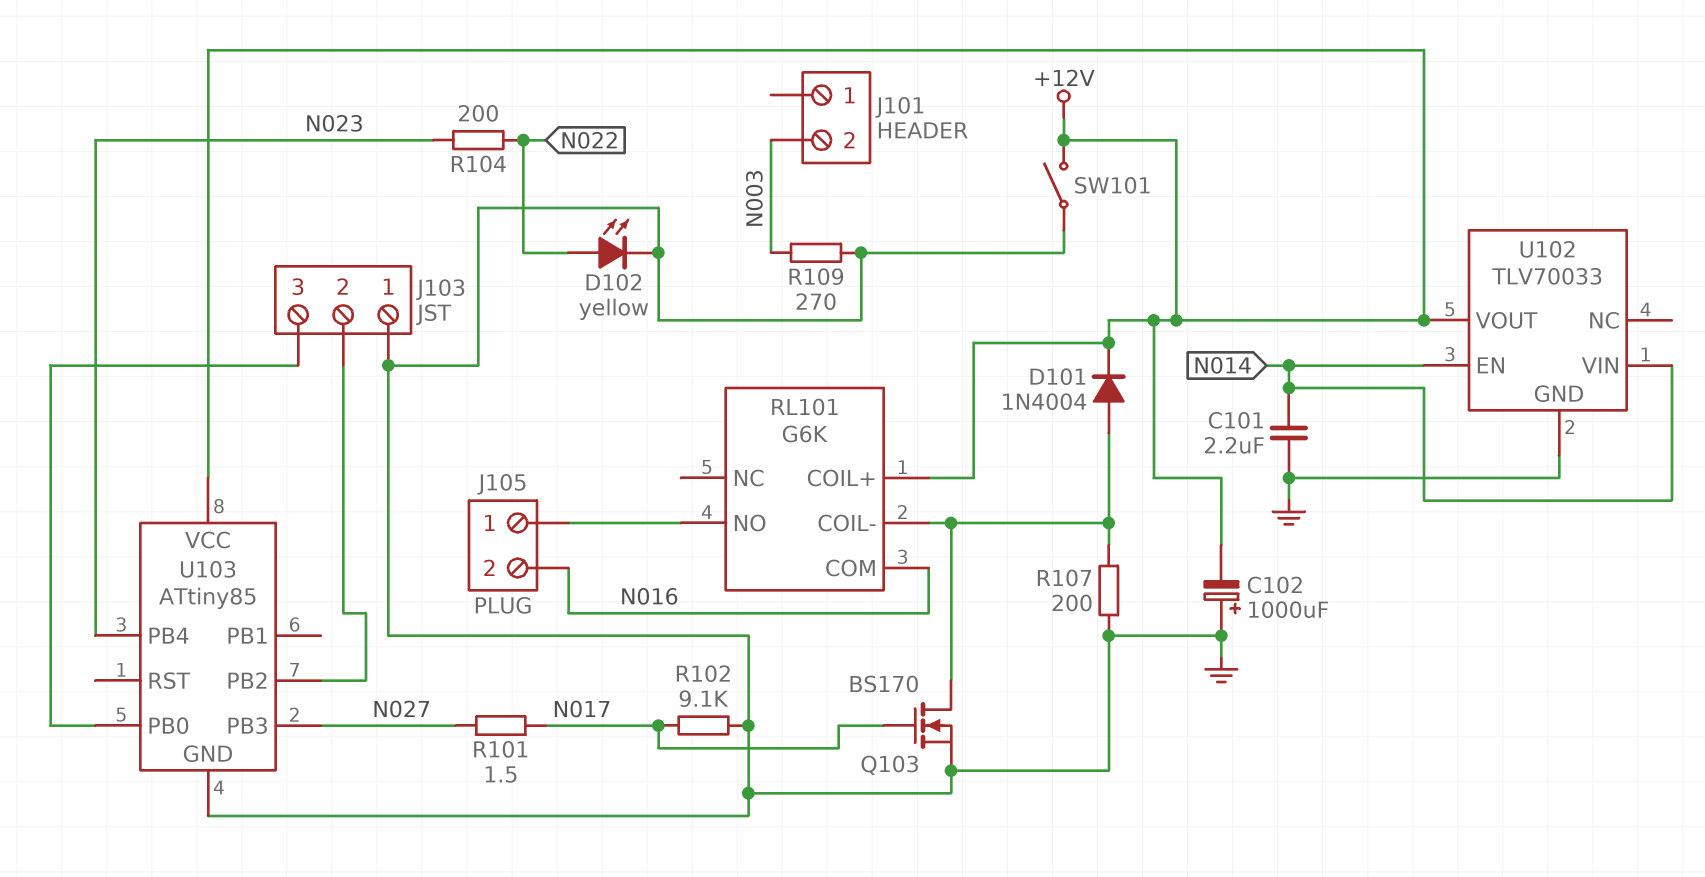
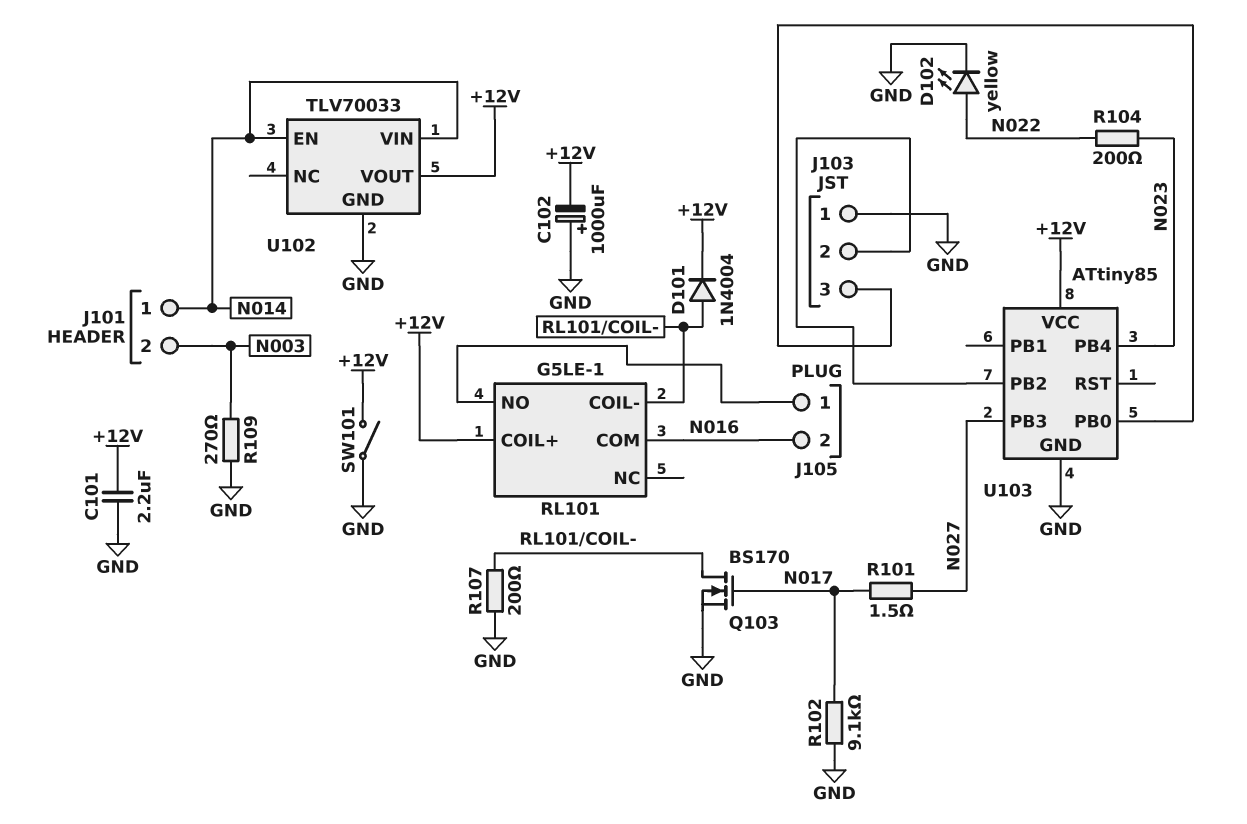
C101: 2.2uF (GND, N014) -> 2.2uF (+12V, GND)
J101 pin 1: none -> N014
RL101: G6K -> G5LE-1

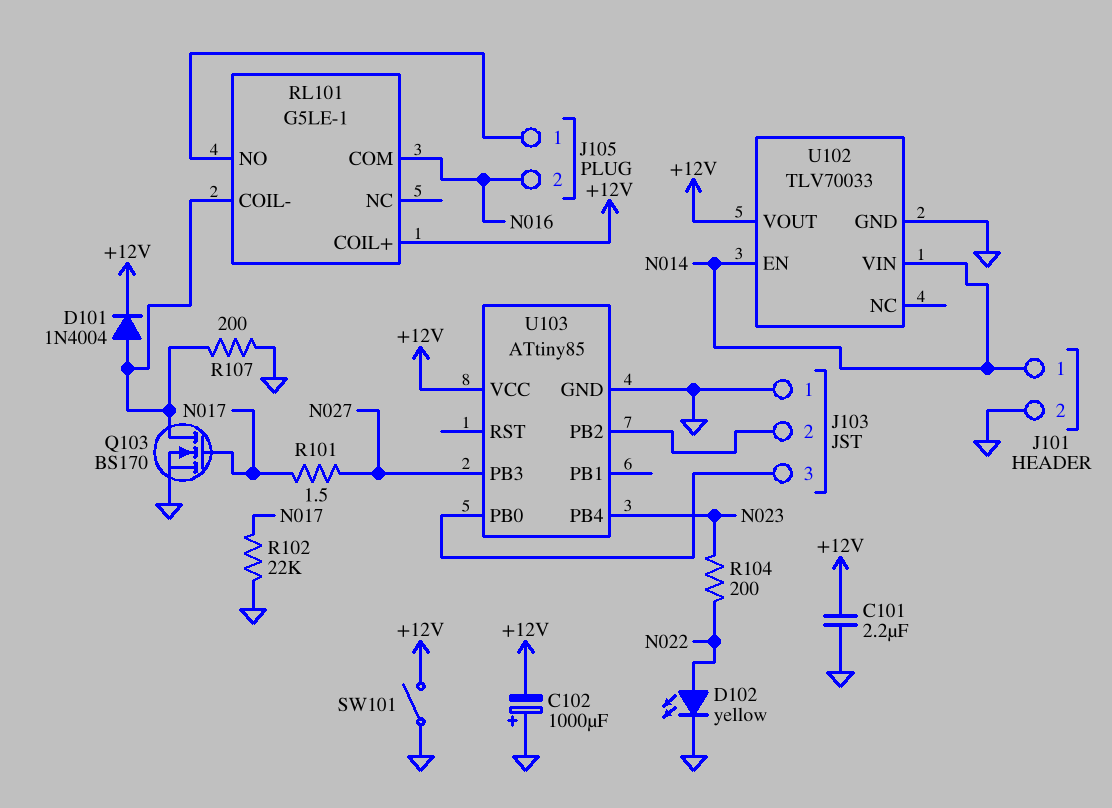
J101 pin 2: N003 -> GND
R102: 9.1k (GND, N017) -> 22k (GND, N017)
R109: 270 (GND, N003) -> none

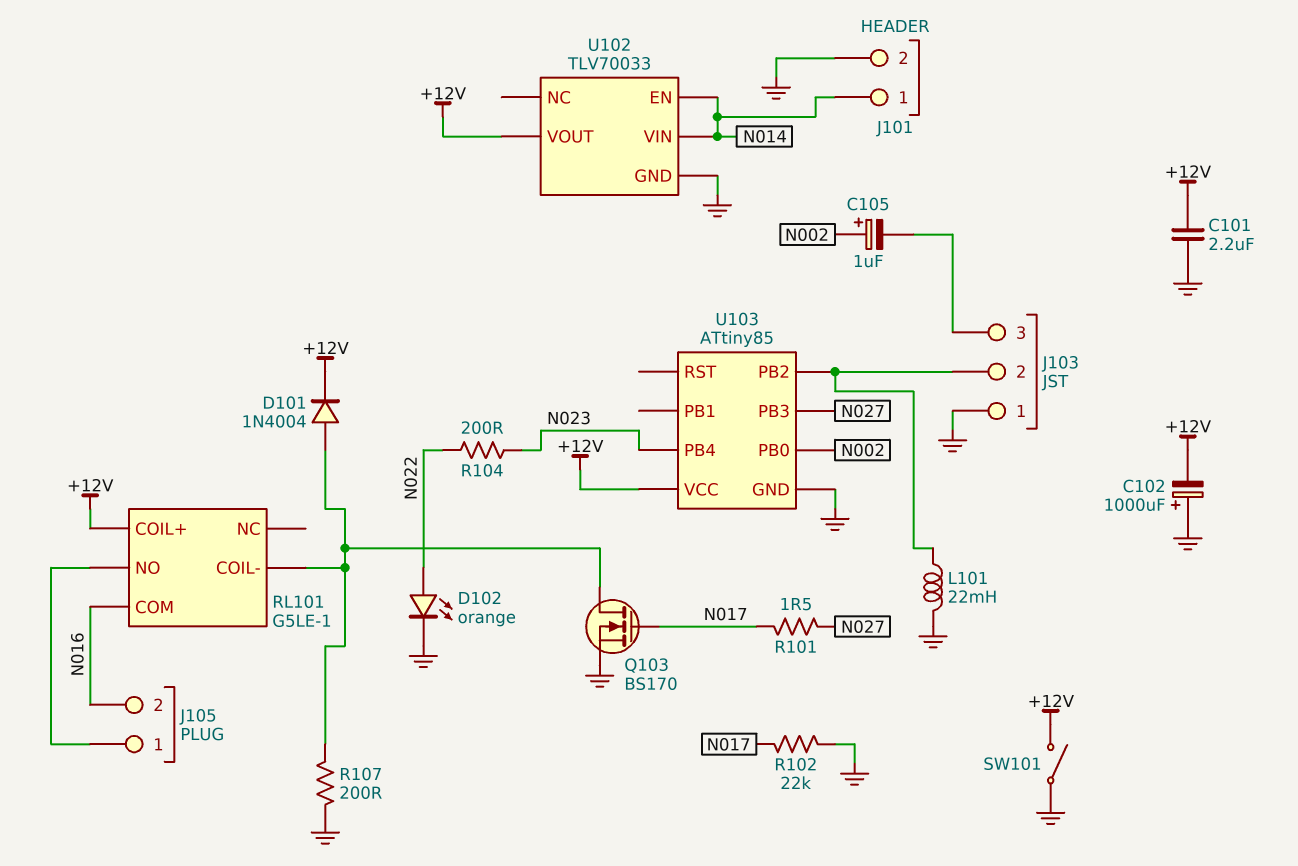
C105: none -> 1uF (plus N002, minus J103/3)
D102: LED yellow (A N022, K GND) -> LED orange (A N022, K GND)
L101: none -> 22mH (GND, J103/2)
U103 pin PB0: J103/3 -> N002

